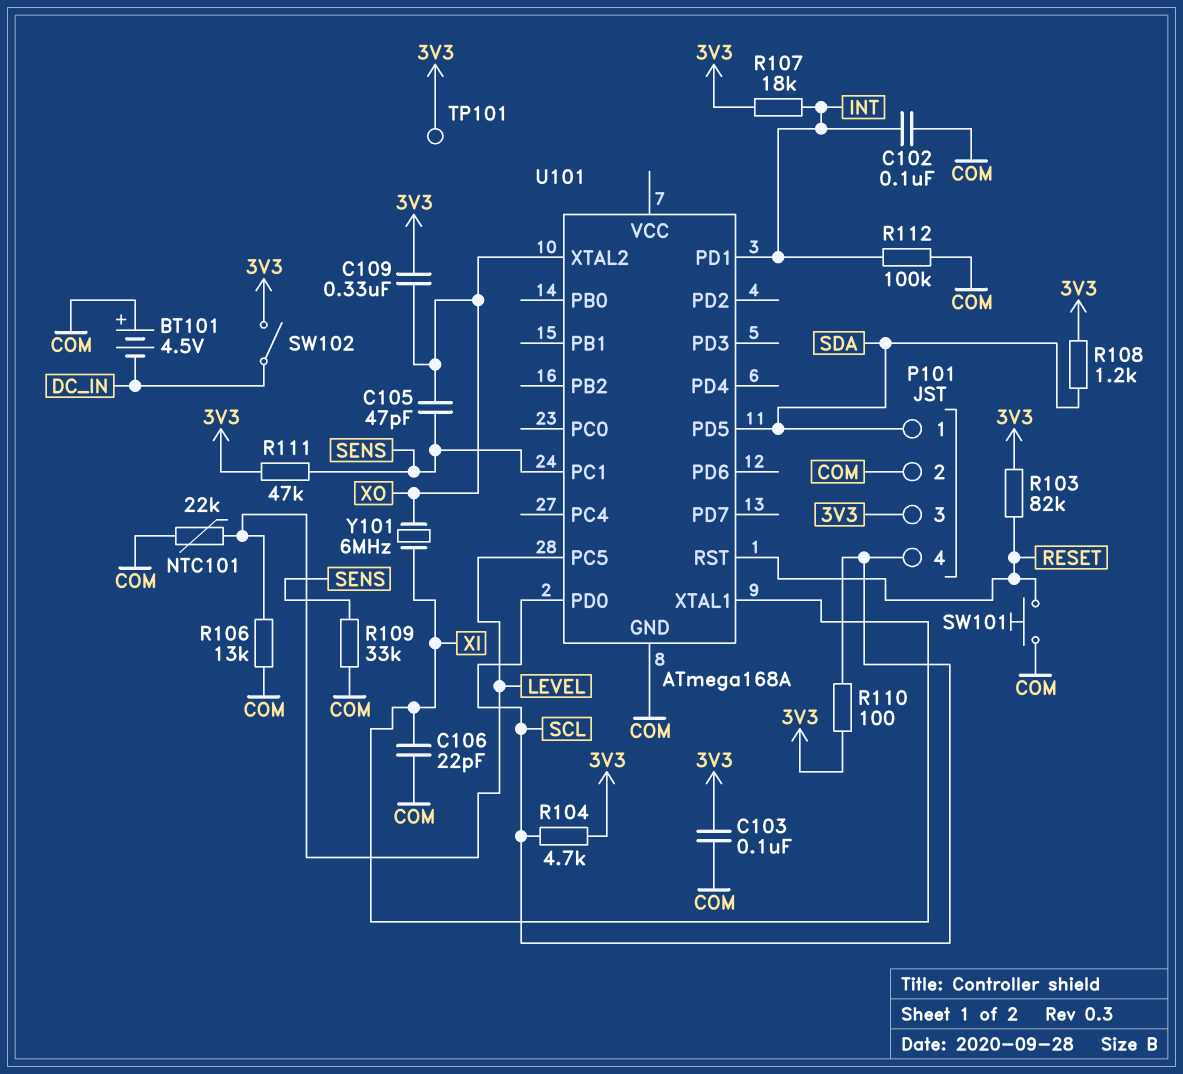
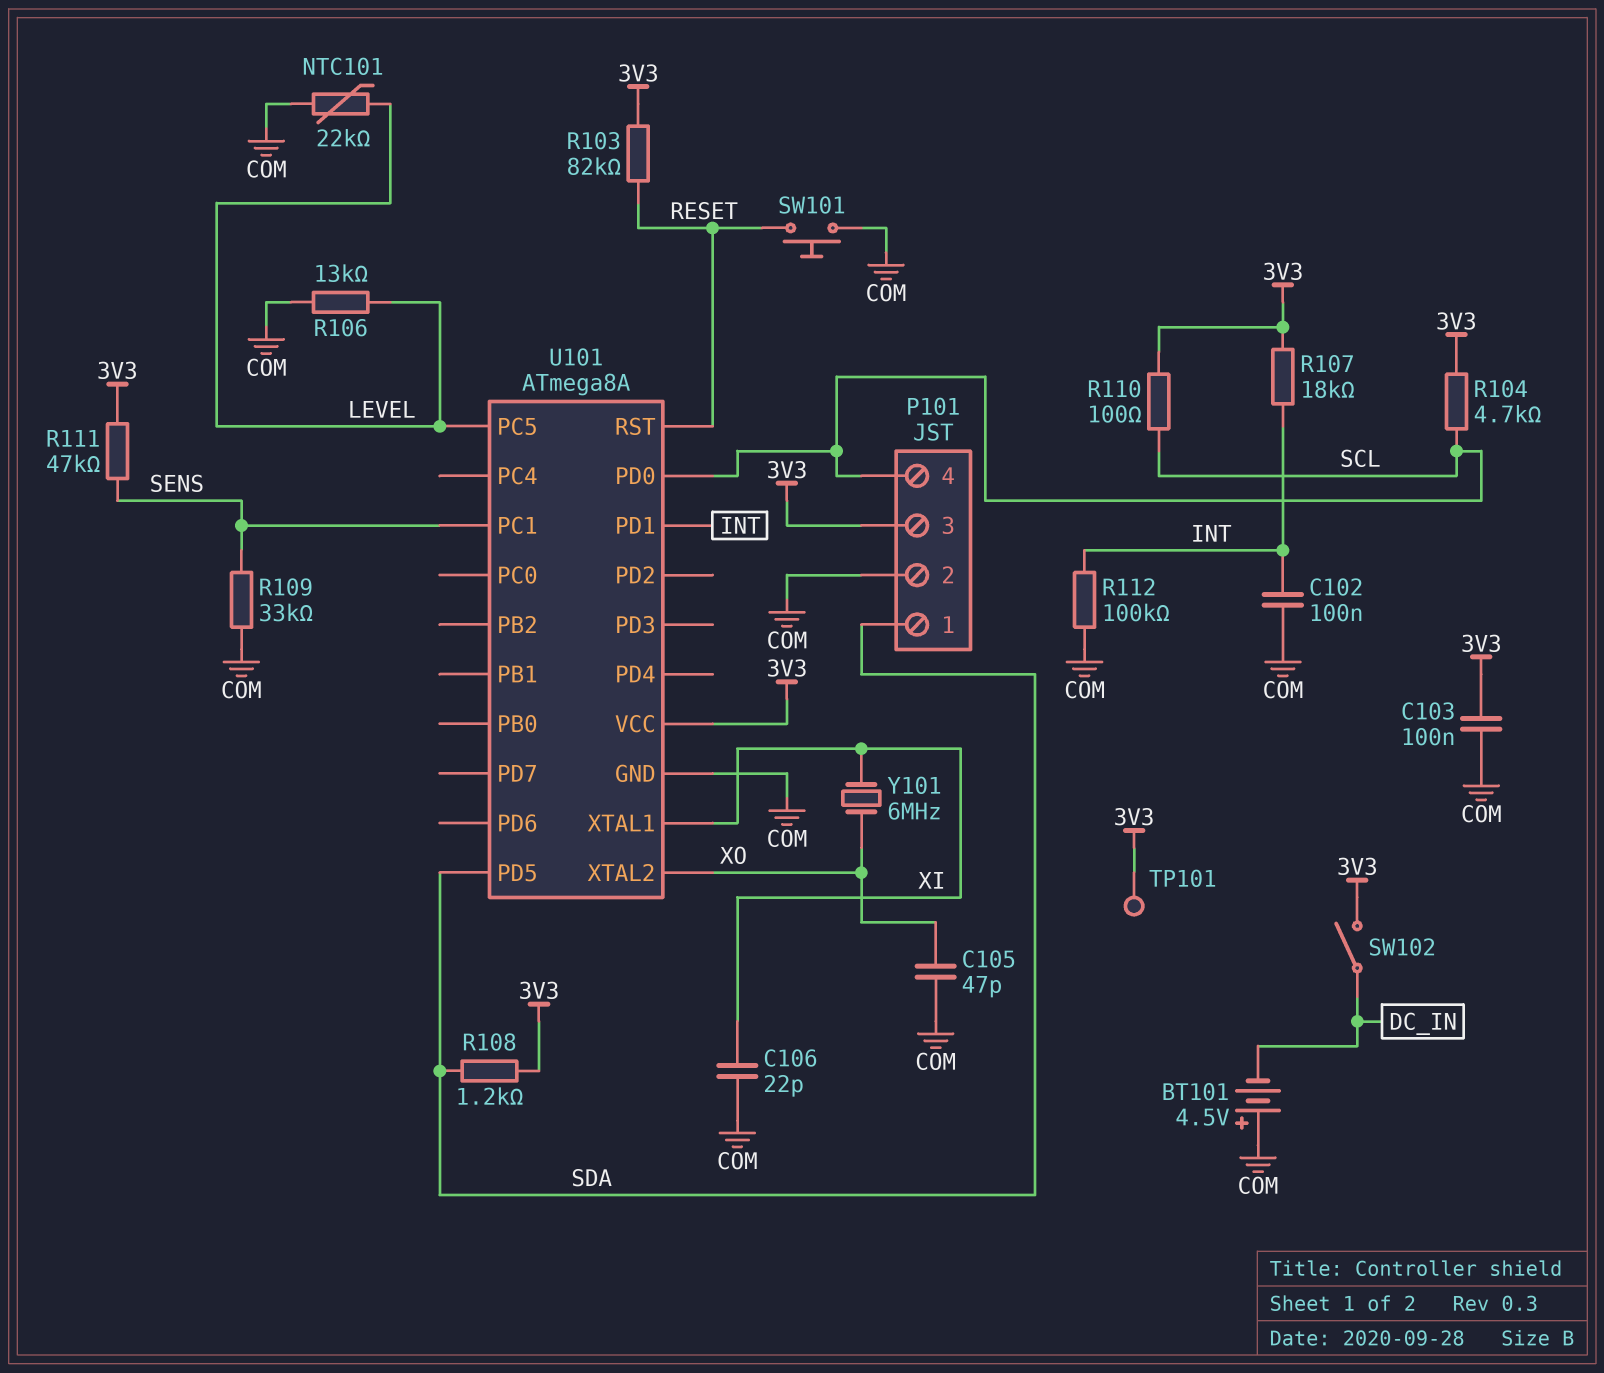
C105: 47pF (SENS, XO) -> 47pF (COM, XO)
C109: 330nF (3V3, XO) -> none
U101: ATmega168A -> ATmega8A
U101 pin VCC: none -> 3V3

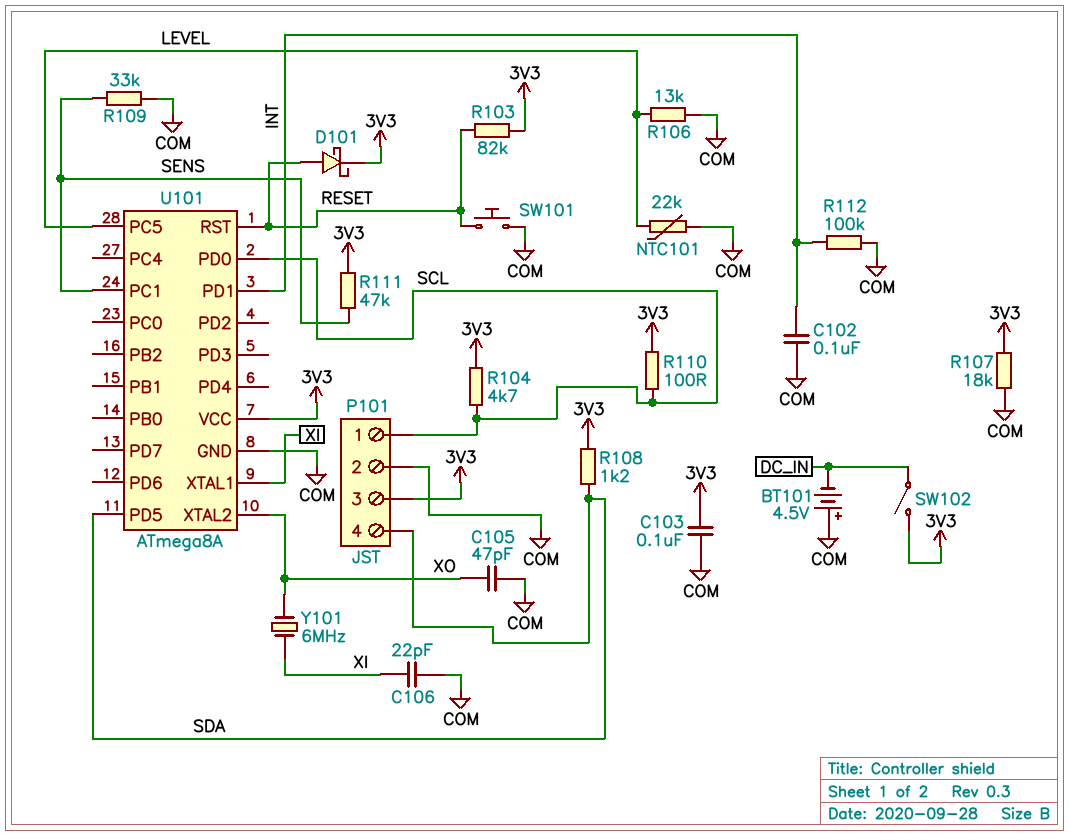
D101: none -> schottky (A RESET, K 3V3)
P101 pin 1: SDA -> SCL
P101 pin 4: SCL -> SDA
R107: 18k (3V3, INT) -> 18k (3V3, COM)
TP101: test point (3V3) -> none

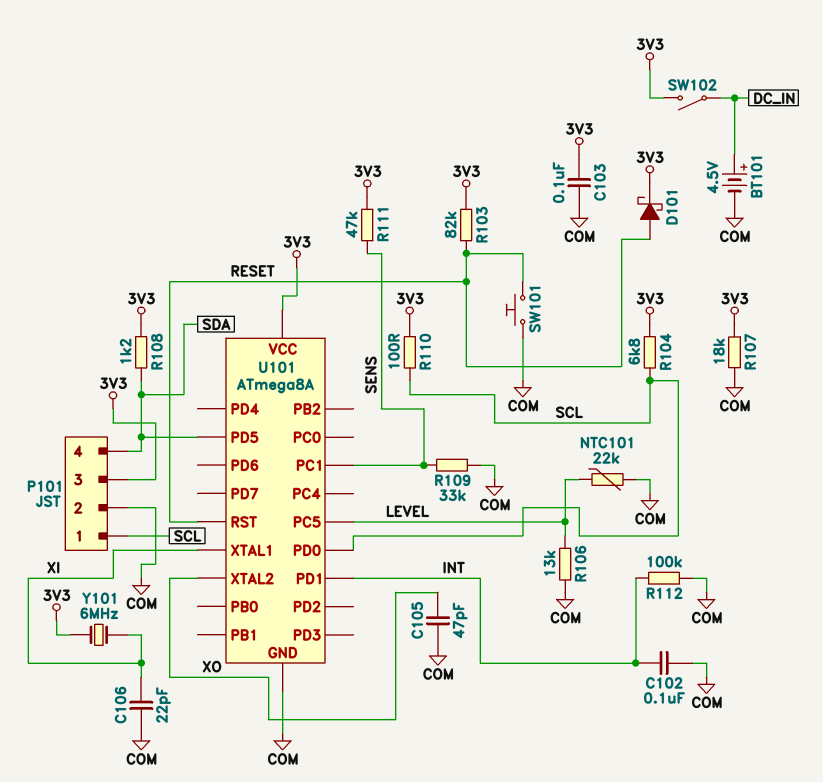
BT101: 4.5V (plus COM, minus DC_IN) -> 4.5V (plus DC_IN, minus COM)
R104: 4.7k (3V3, SCL) -> 6.8k (3V3, SCL)
Y101: 6MHz (XI, XO) -> 6MHz (3V3, XI)

